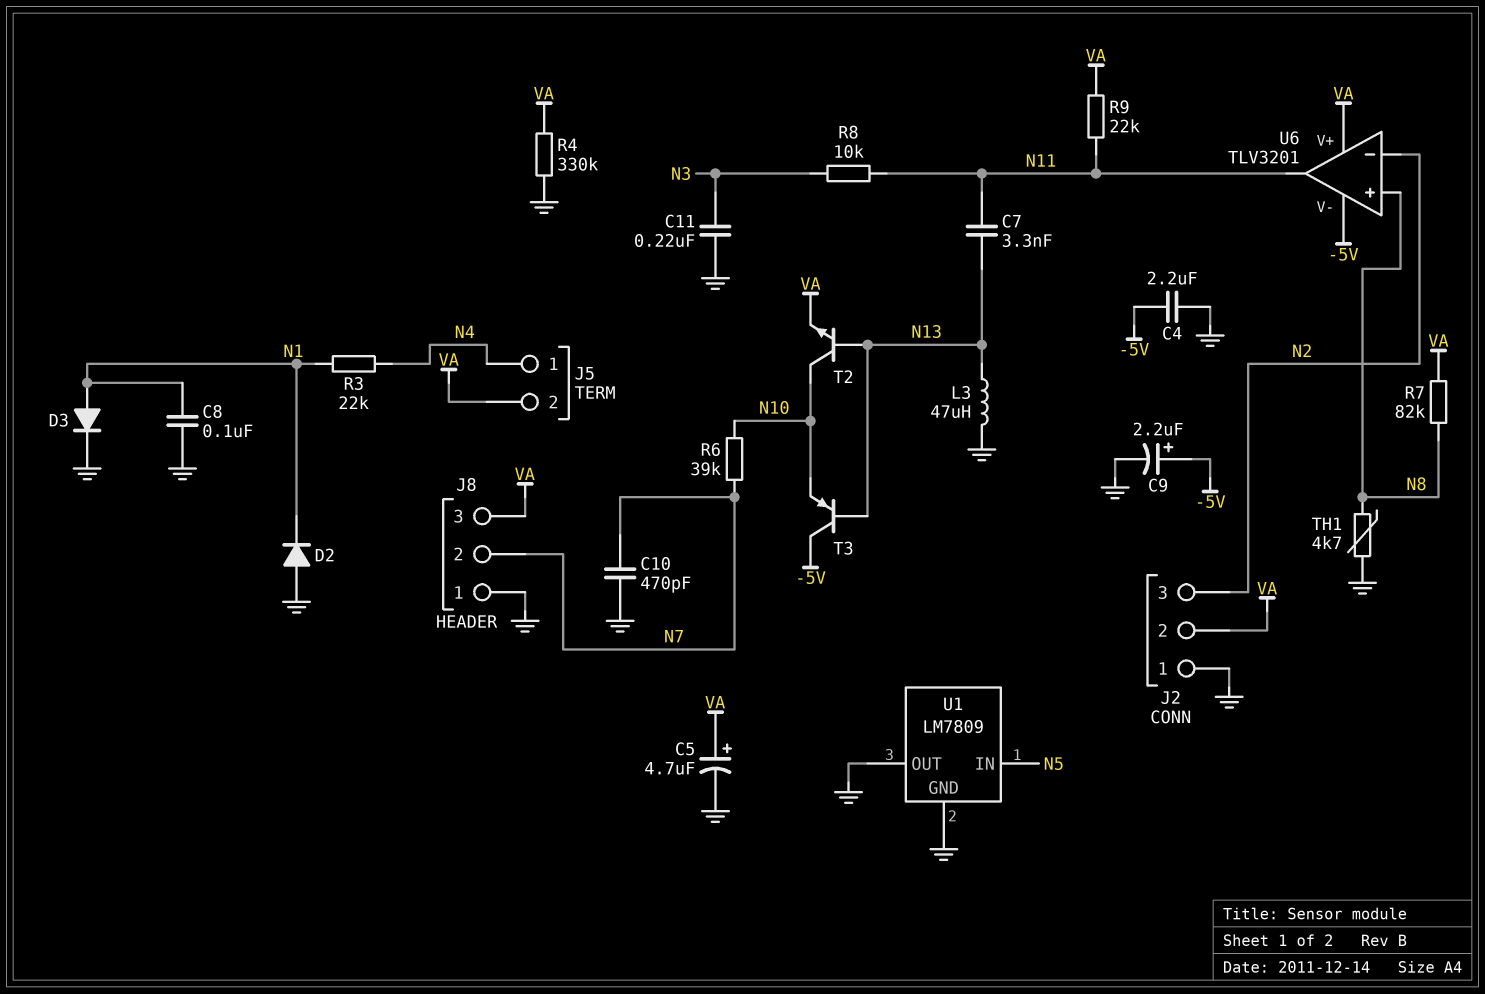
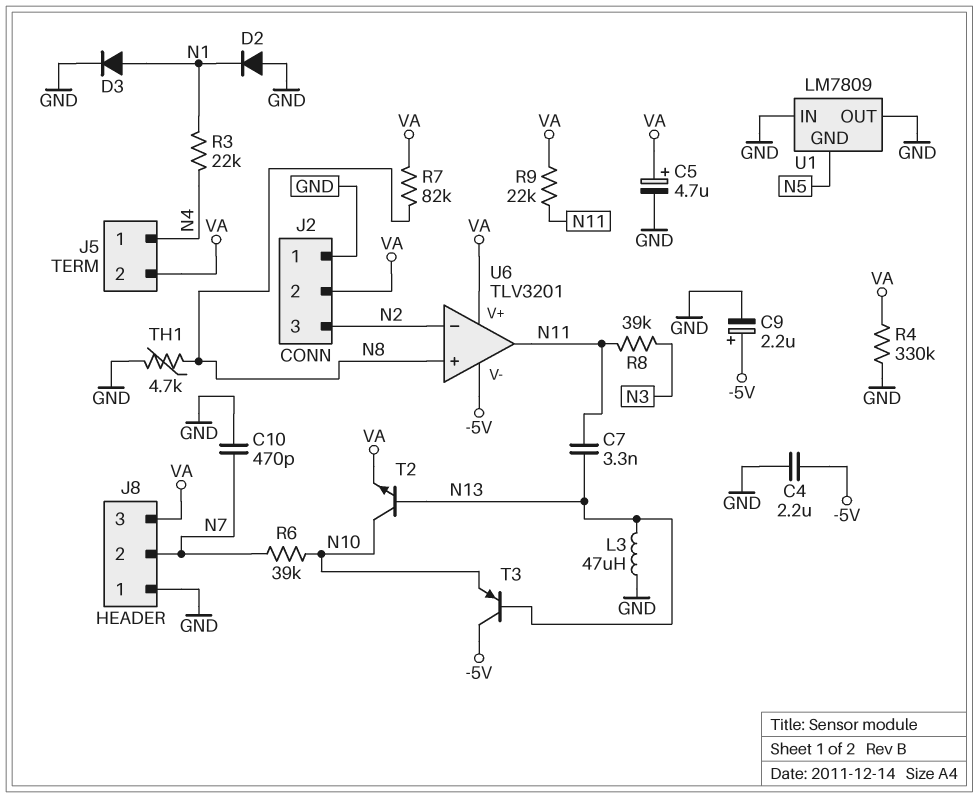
C8: 100nF (GND, N1) -> none
C11: 220nF (GND, N3) -> none
R8: 10k (N3, N11) -> 39k (N3, N11)
U1 pin GND: GND -> N5
U1 pin IN: N5 -> GND

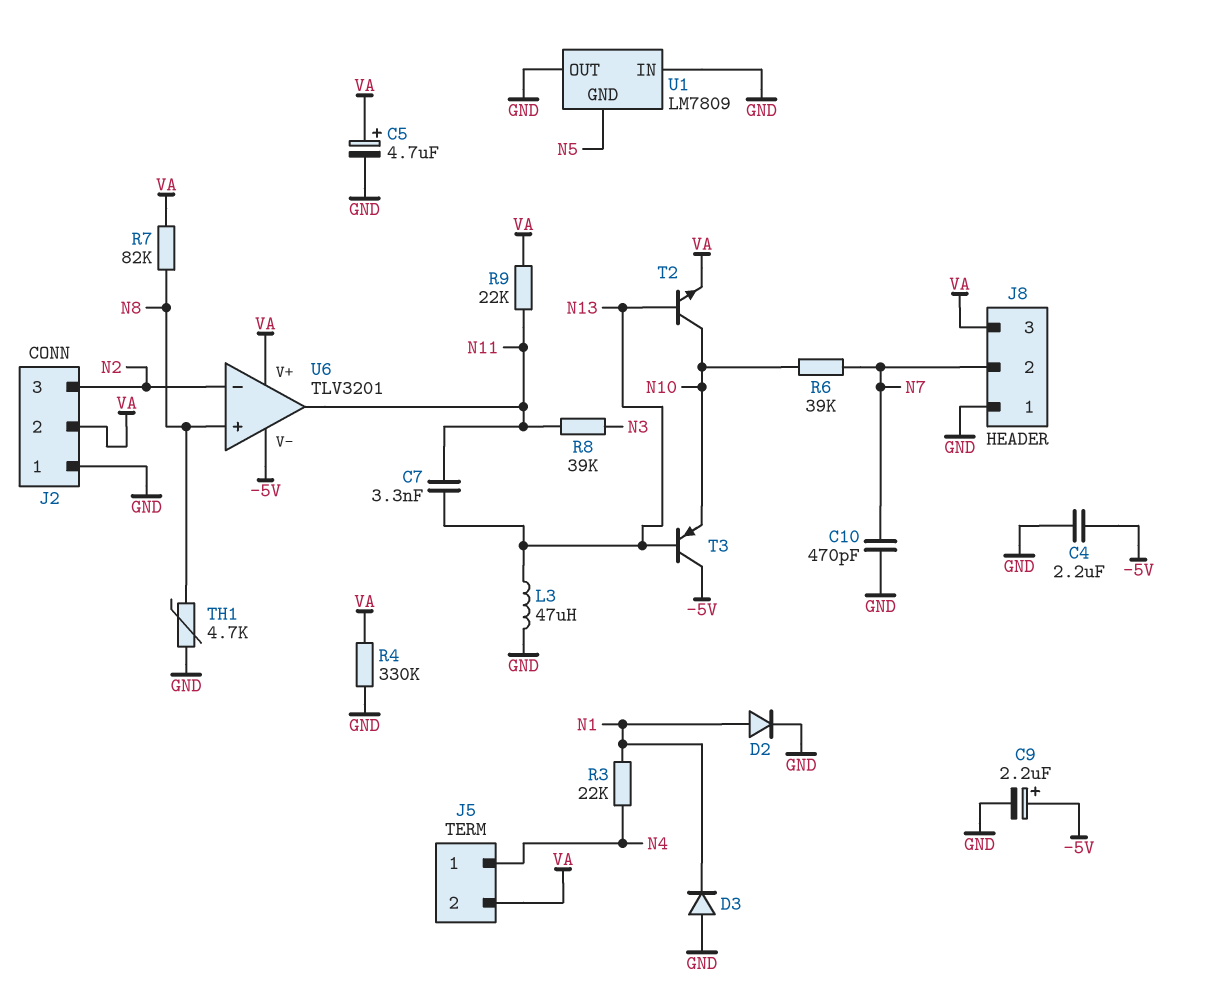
D2: diode (A GND, K N1) -> diode (A N1, K GND)
D3: diode (A N1, K GND) -> diode (A GND, K N1)

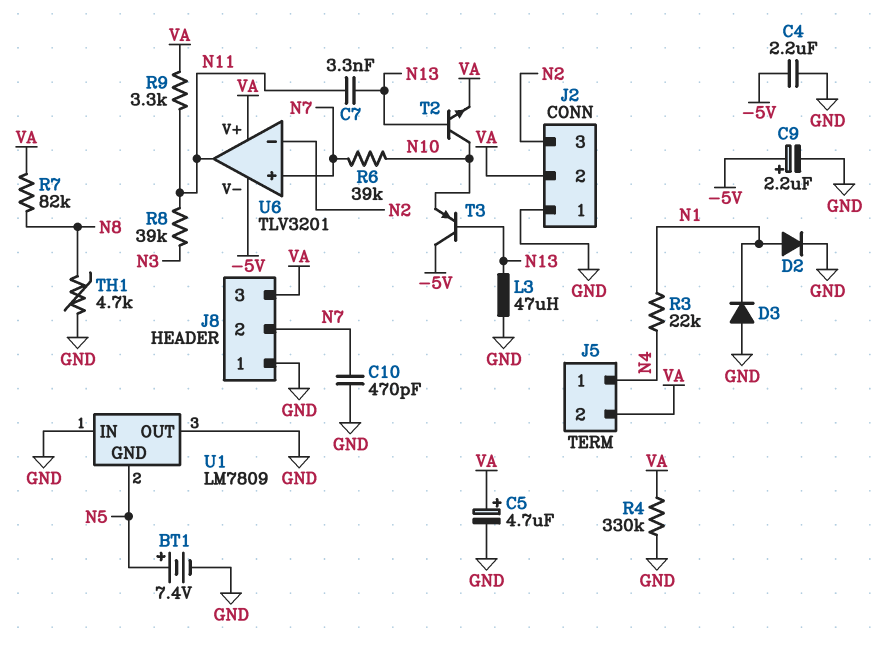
BT1: none -> 7.4V (plus N5, minus GND)
R9: 22k (N11, VA) -> 3.3k (N11, VA)
U6 pin in+: N8 -> N7

